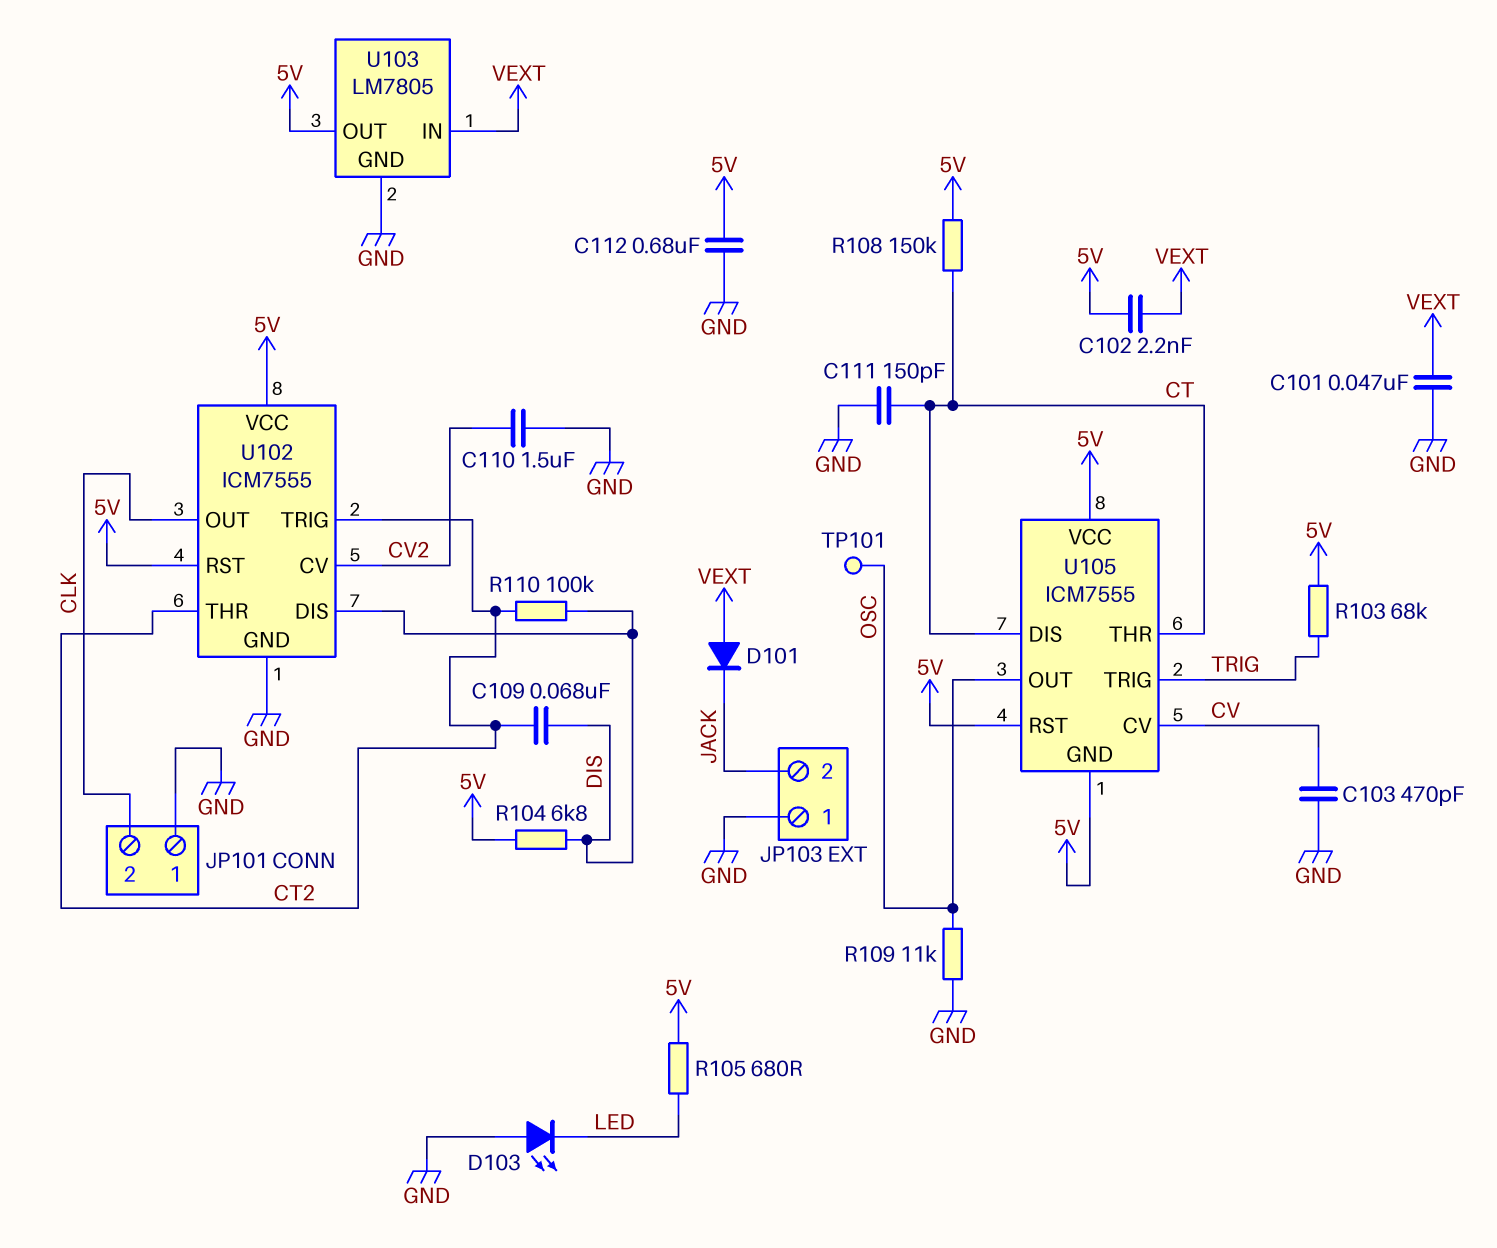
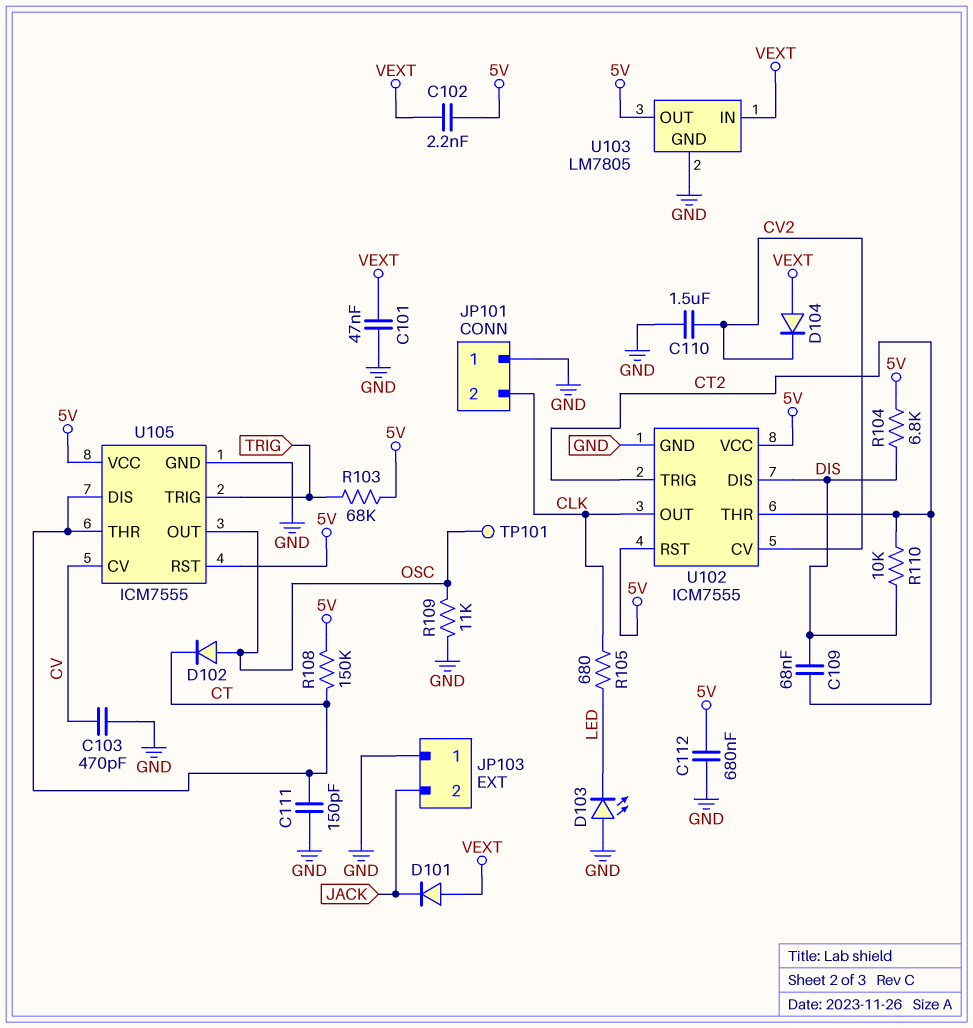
D102: none -> diode (A OSC, K CT)
D104: none -> diode (A VEXT, K CV2)
R105: 680 (5V, LED) -> 680 (CLK, LED)
R110: 100k (CT2, DIS) -> 10k (CT2, DIS)
U105 pin GND: 5V -> GND

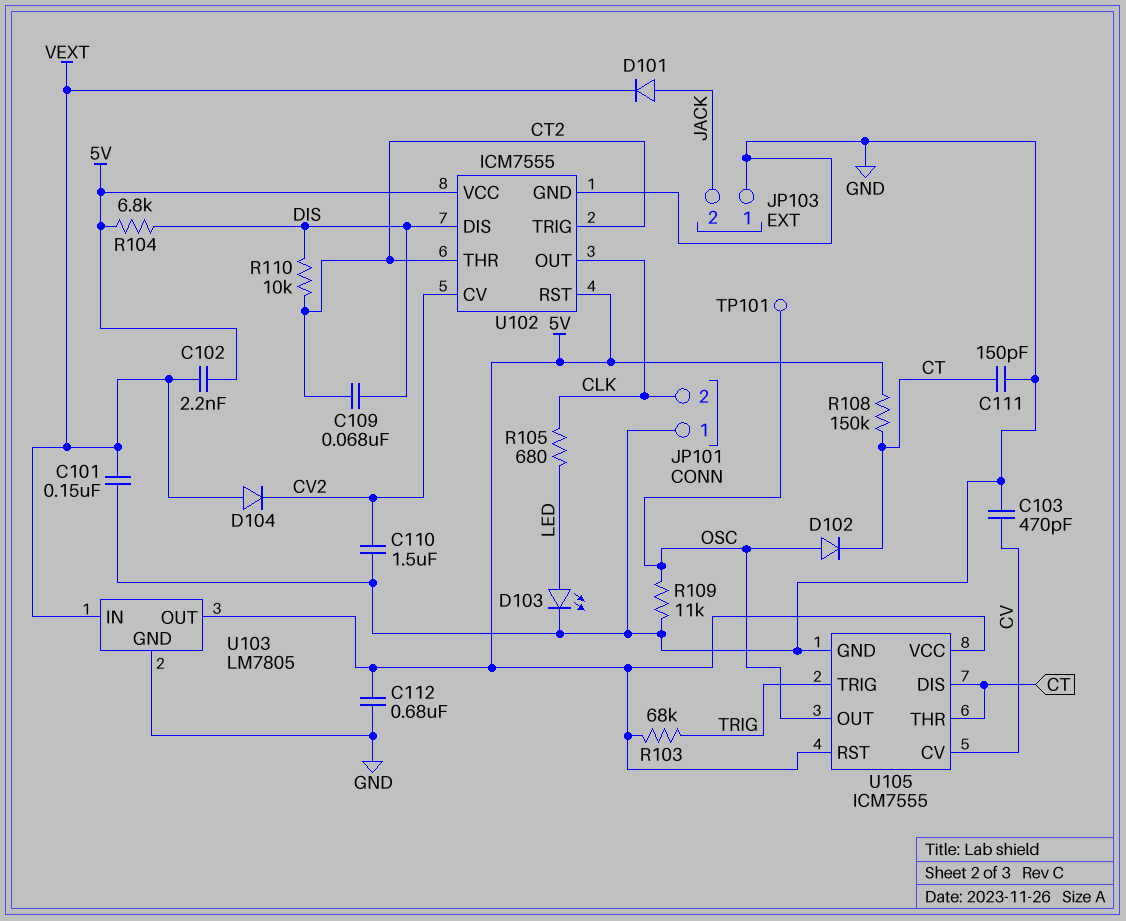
C101: 47nF (GND, VEXT) -> 150nF (GND, VEXT)
D101: diode (A VEXT, K JACK) -> diode (A JACK, K VEXT)
D103: LED (A GND, K LED) -> LED (A LED, K GND)

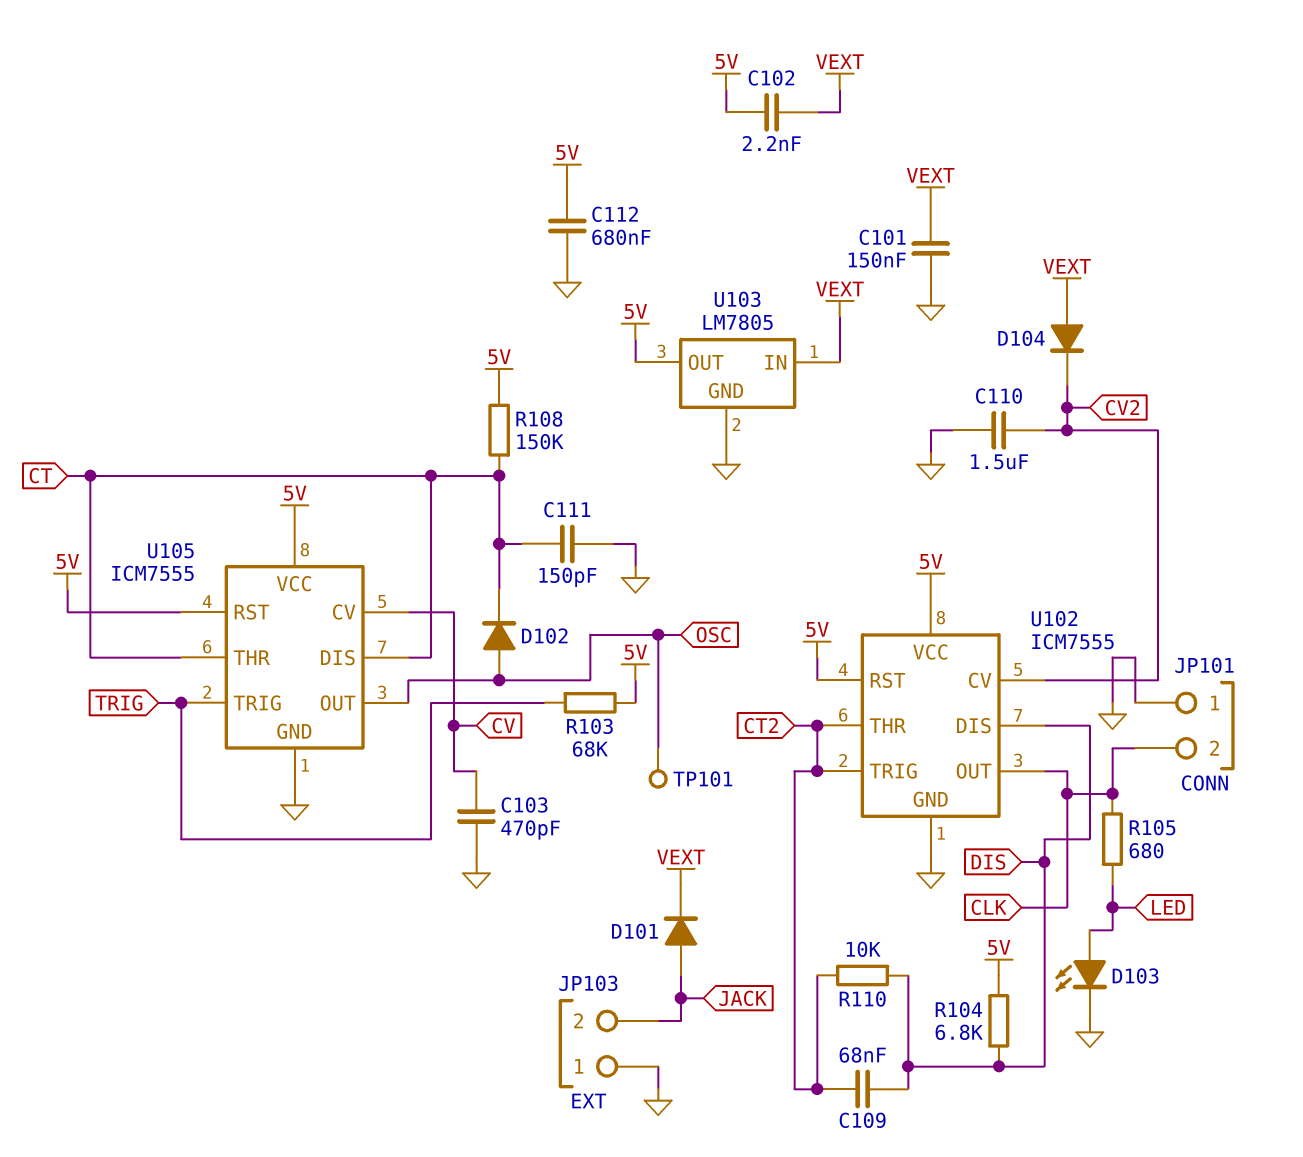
R109: 11k (GND, OSC) -> none

